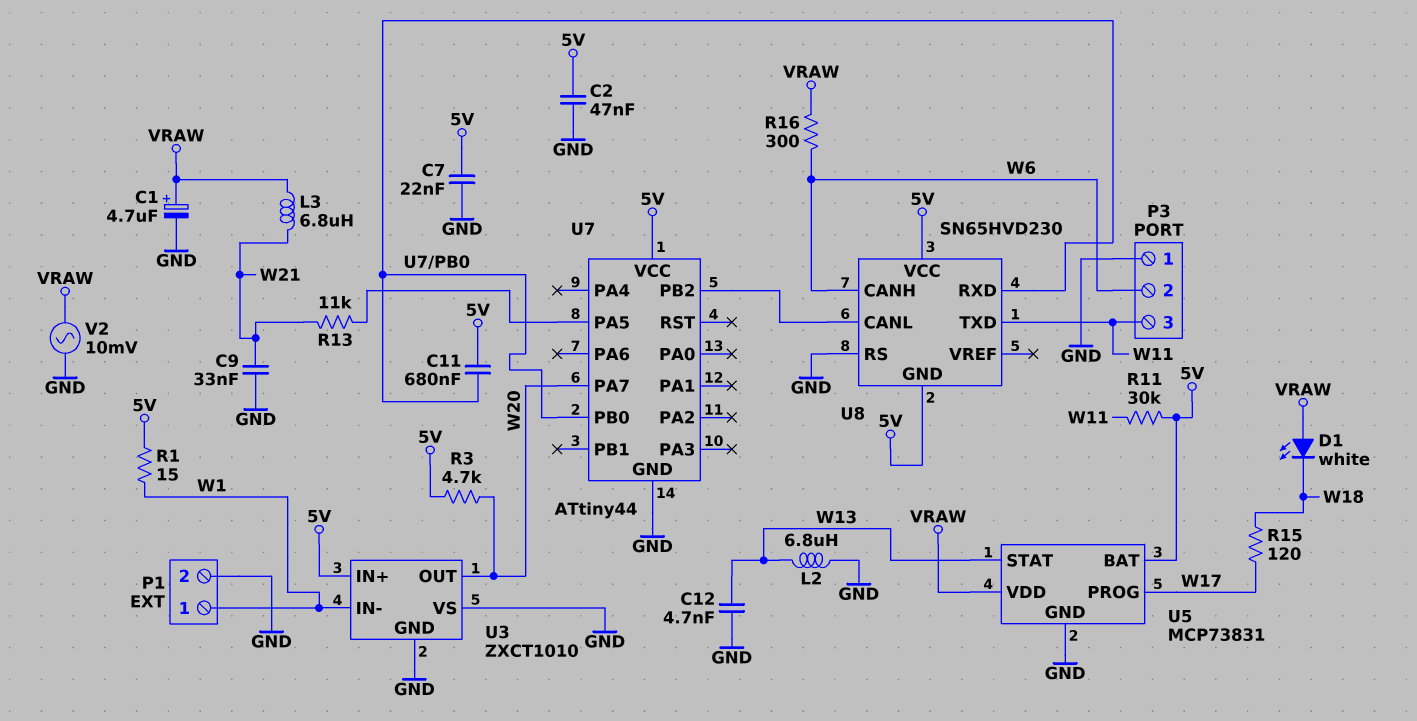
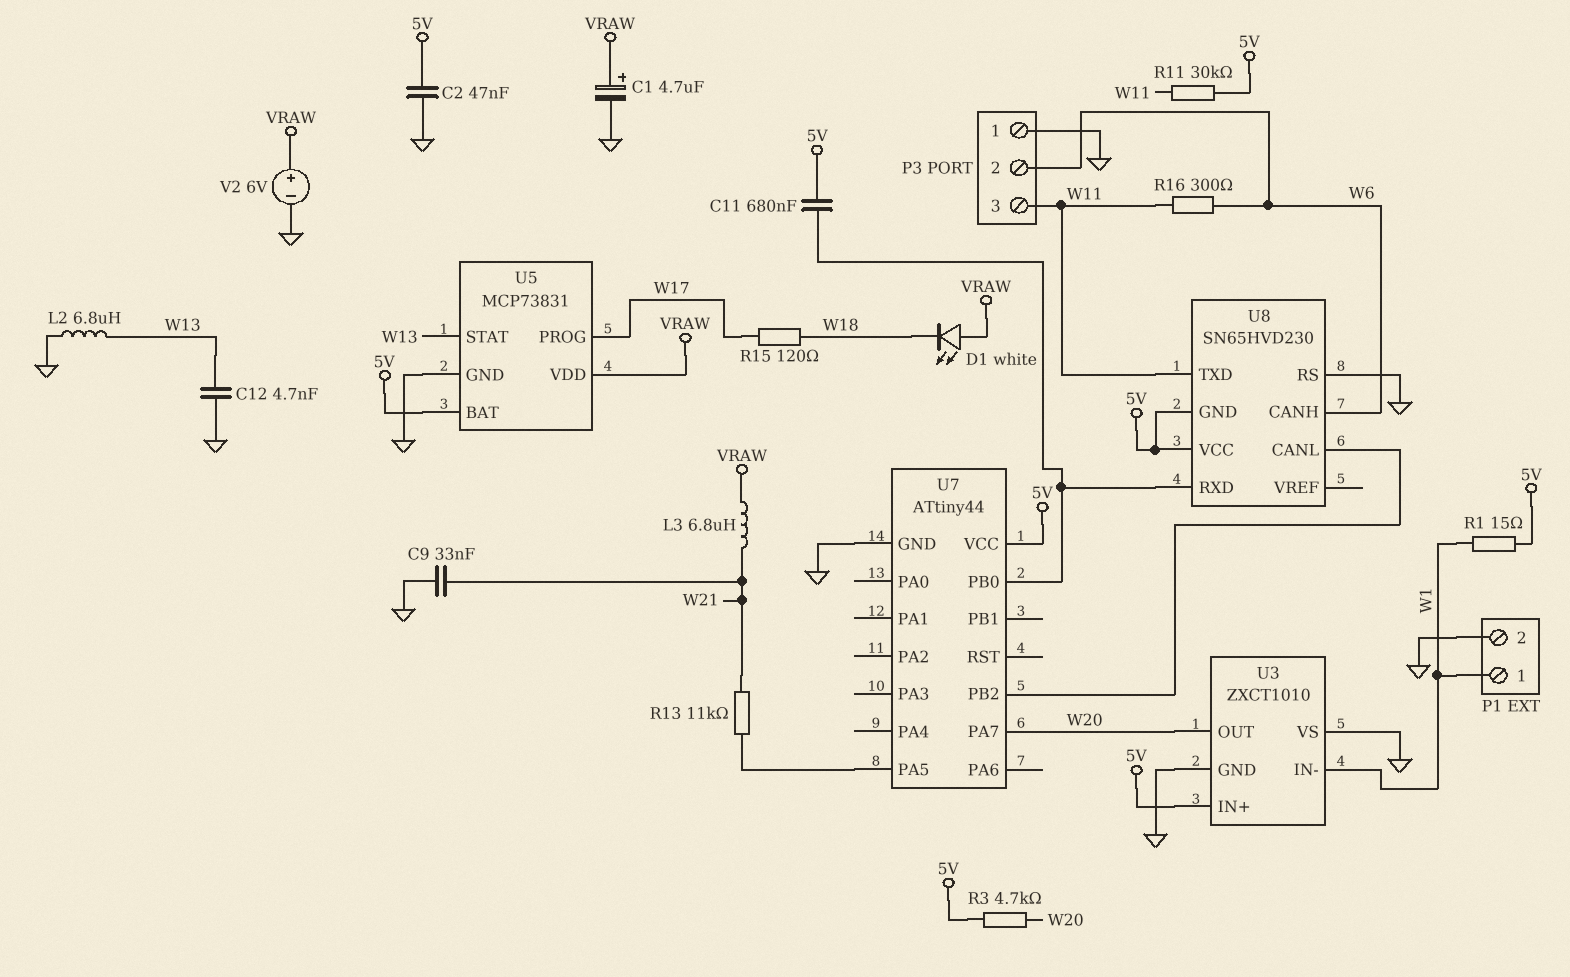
C7: 22nF (5V, GND) -> none
R16: 300 (VRAW, W6) -> 300 (W6, W11)
V2: AC 10mV (GND, VRAW) -> 6V (plus VRAW, minus GND)

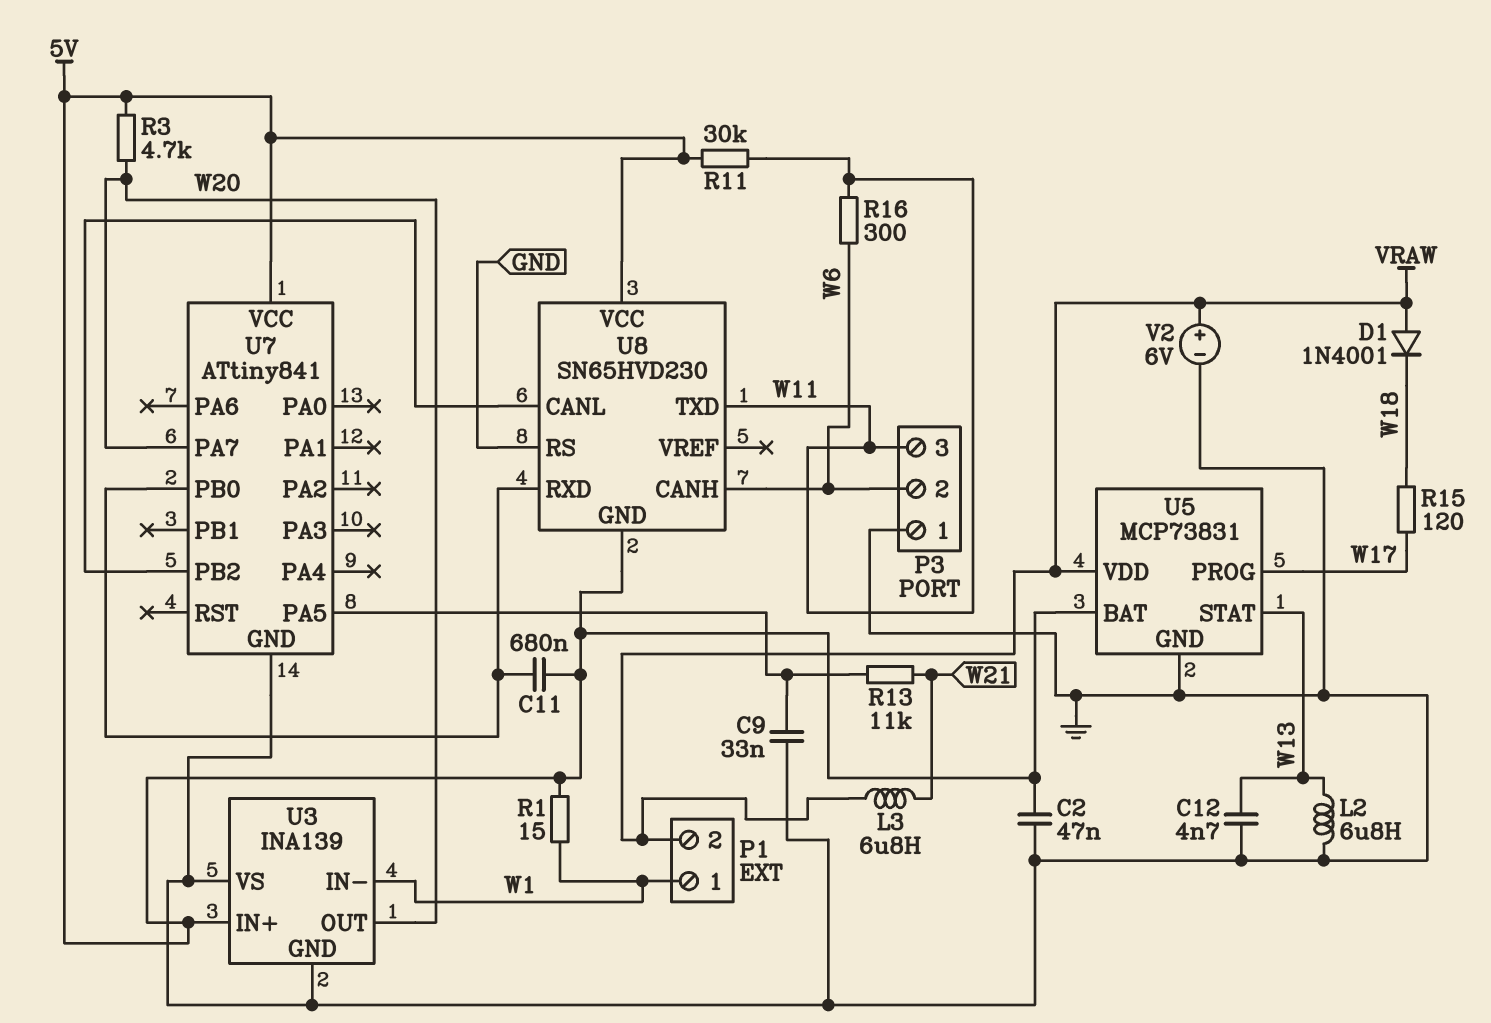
C1: 4.7uF (plus VRAW, minus GND) -> none
C9: 33nF (GND, W21) -> 33nF (GND, U7/PA5)
D1: LED white (A VRAW, K W18) -> diode 1N4001 (A VRAW, K W18)
P1 pin 2: GND -> VRAW
U3: ZXCT1010 -> INA139
U7: ATtiny44 -> ATtiny841

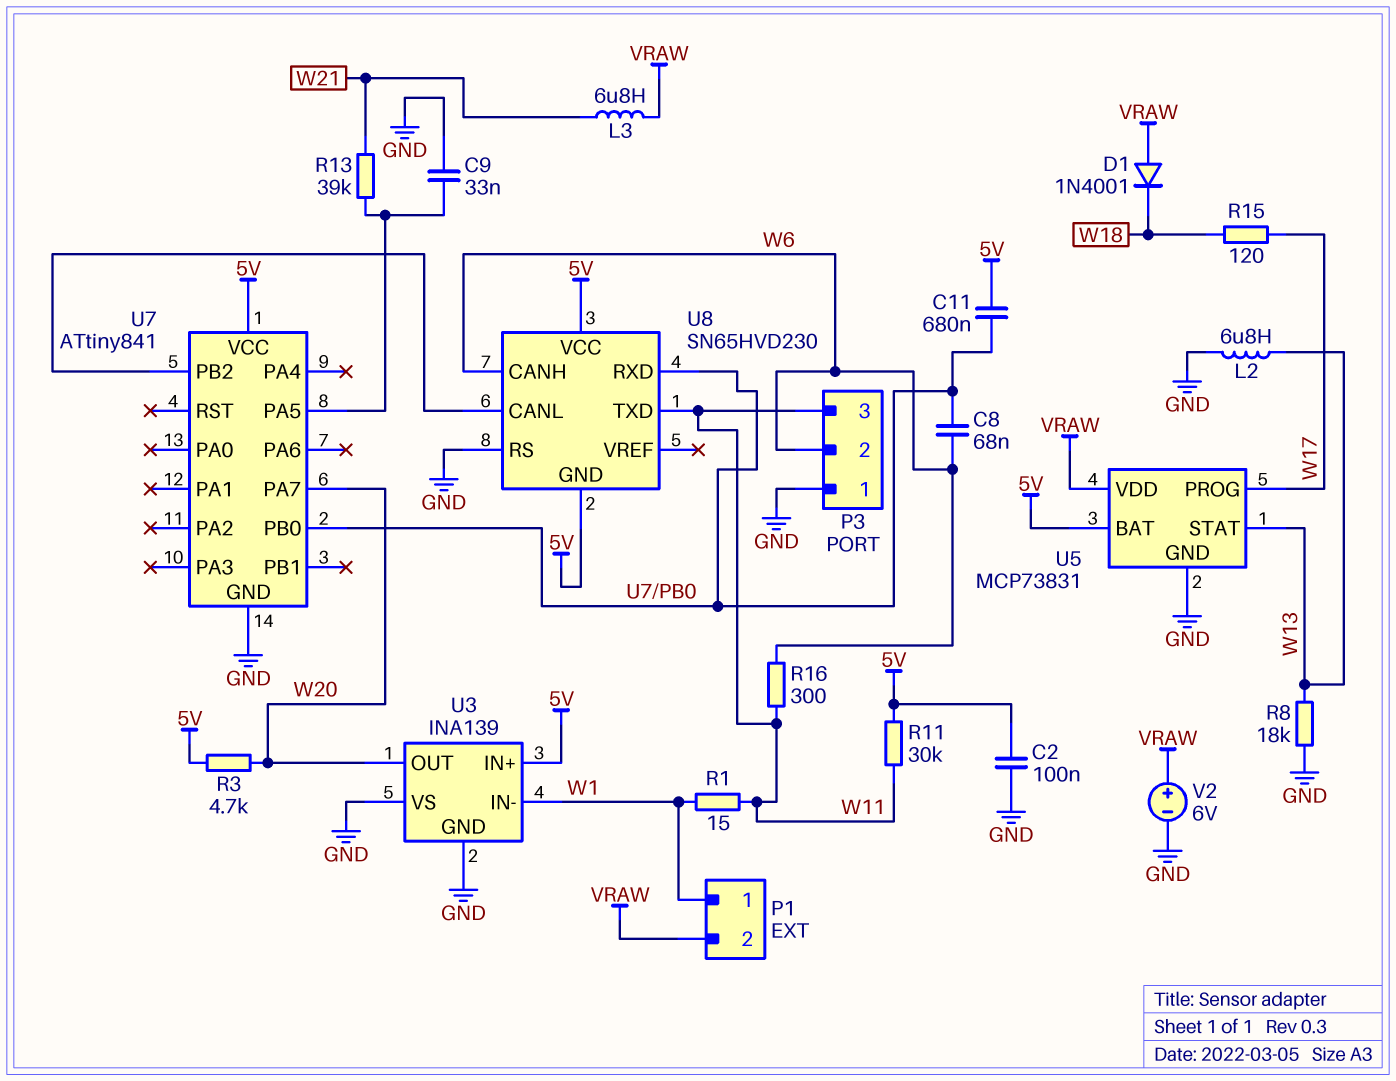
C2: 47nF (5V, GND) -> 100nF (5V, GND)
C8: none -> 68nF (U7/PB0, W6)
C12: 4.7nF (GND, W13) -> none
R1: 15 (5V, W1) -> 15 (W1, W11)
R8: none -> 18k (GND, W13)
R13: 11k (U7/PA5, W21) -> 39k (U7/PA5, W21)

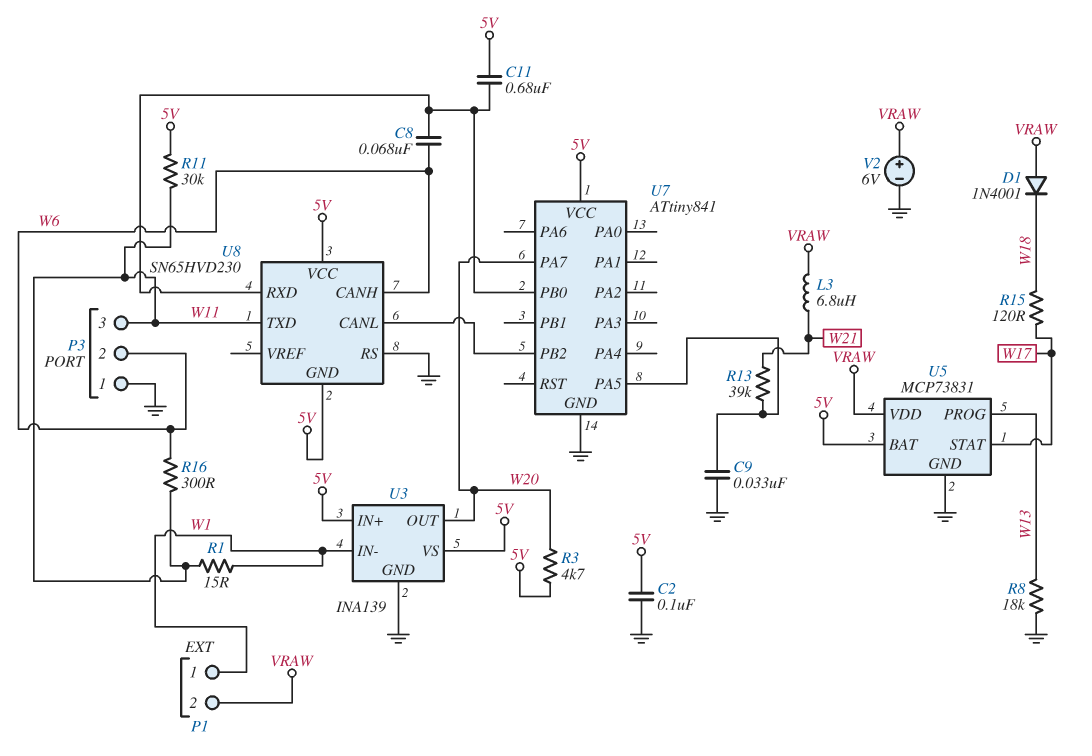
L2: 6.8uH (GND, W13) -> none
U3 pin VS: GND -> 5V
U5 pin PROG: W17 -> W13
U5 pin STAT: W13 -> W17

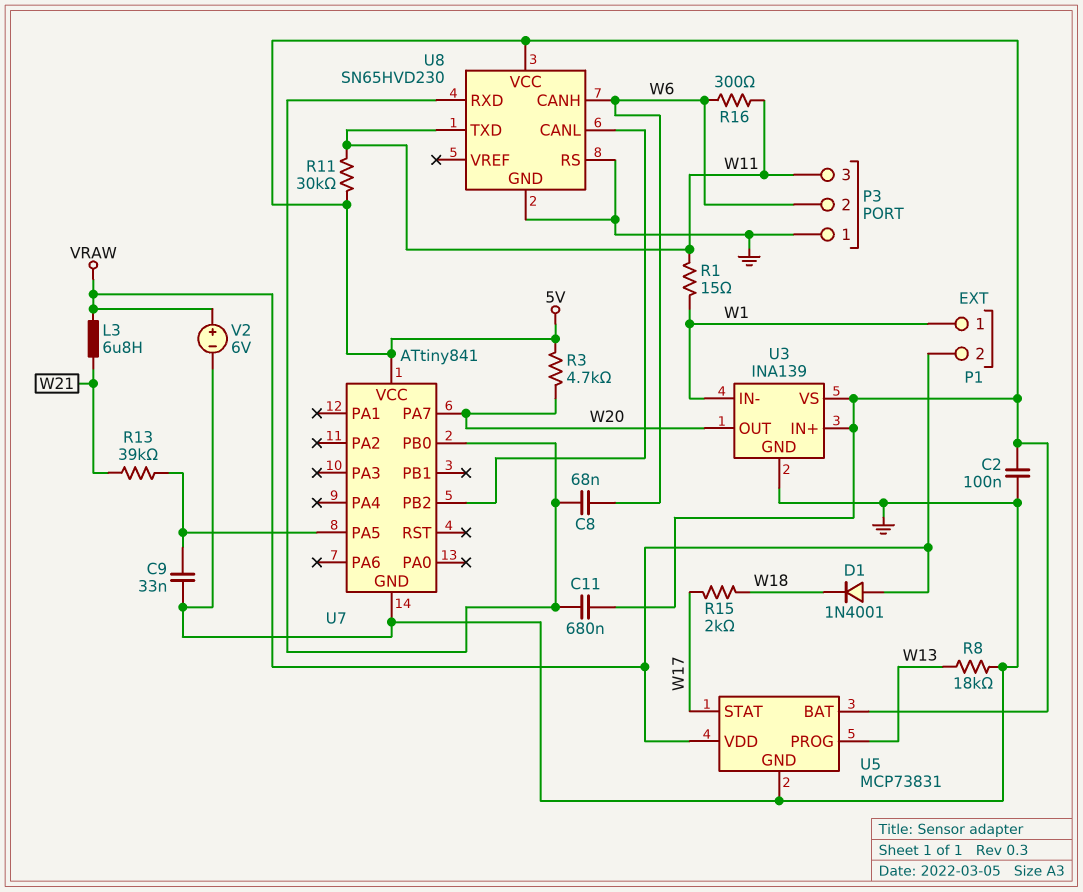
R15: 120 (W17, W18) -> 2k (W17, W18)
U8 pin GND: 5V -> GND

